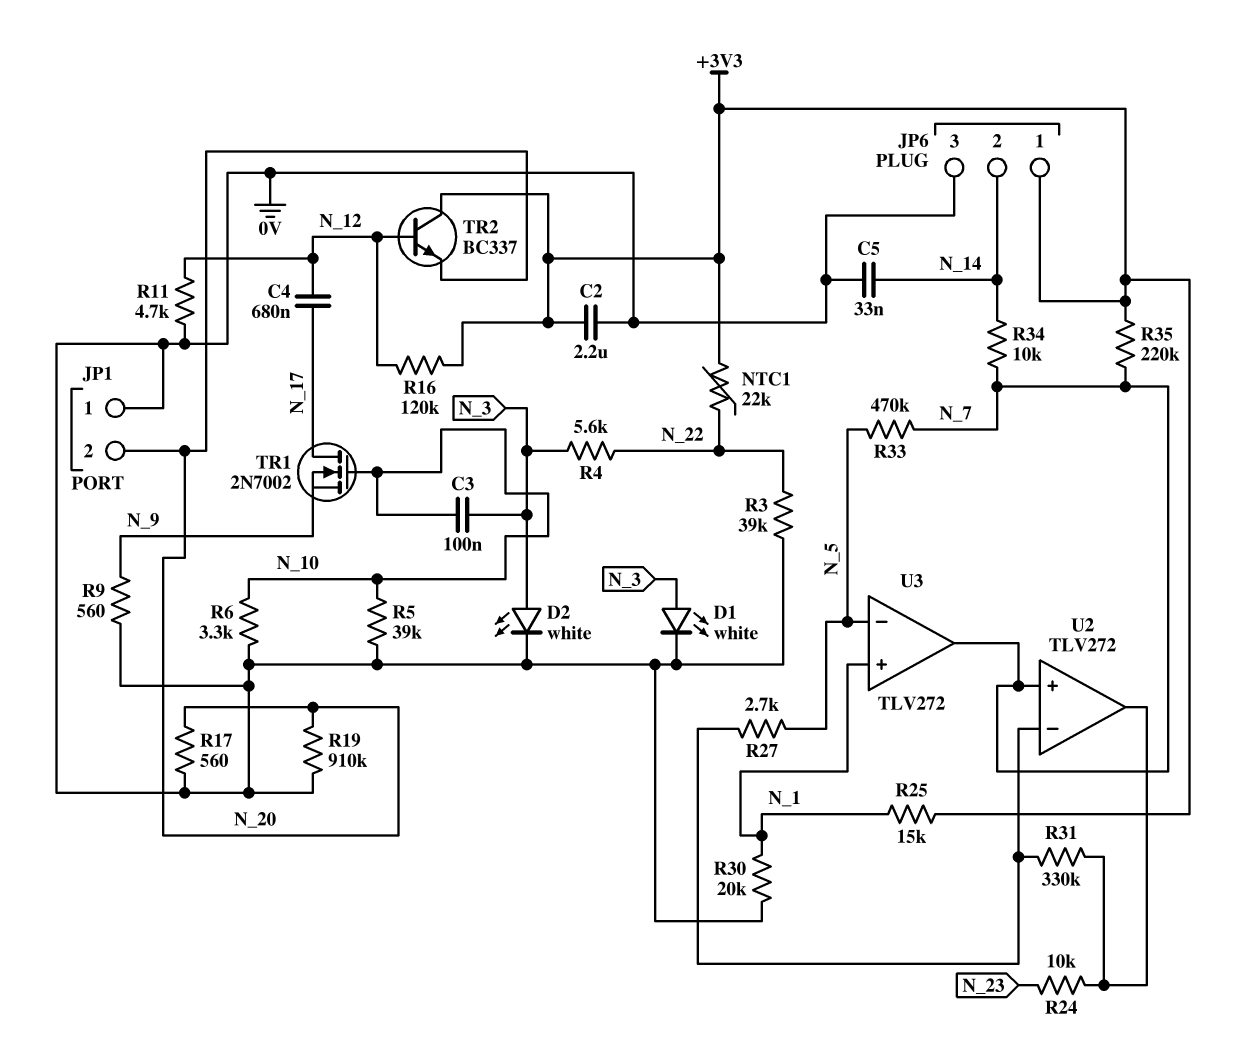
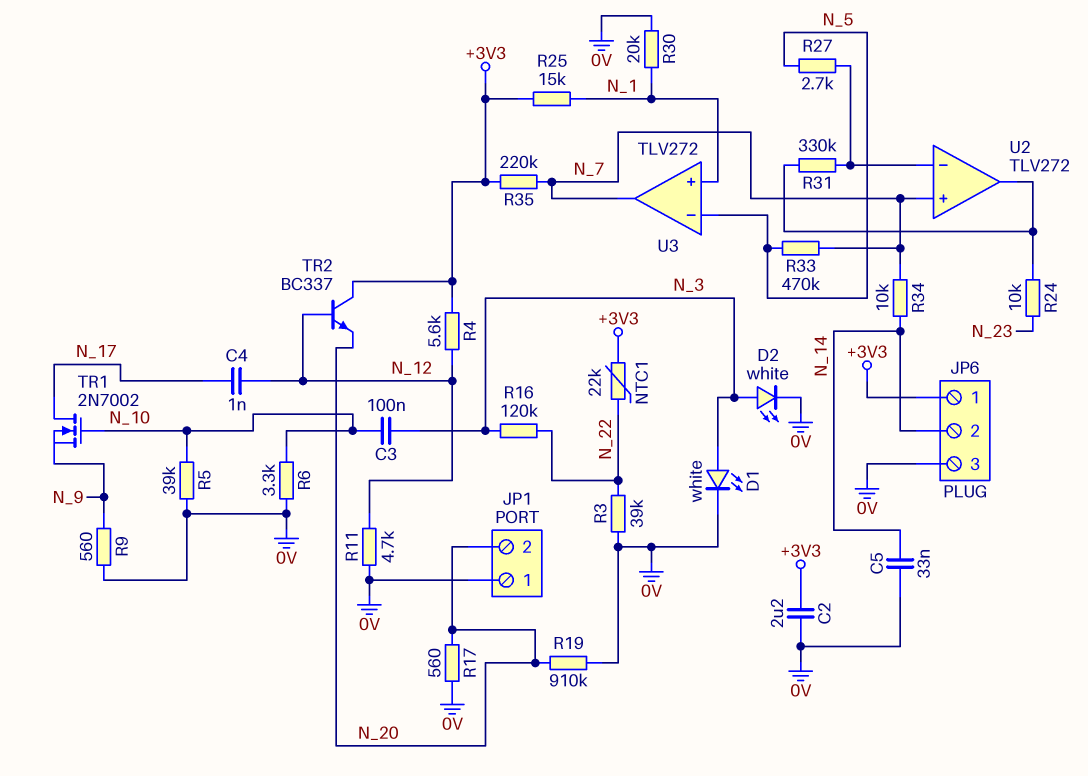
C4: 680nF (N_12, N_17) -> 1nF (N_12, N_17)
R4: 5.6k (N_3, N_22) -> 5.6k (+3V3, N_12)
R16: 120k (+3V3, N_12) -> 120k (N_3, N_22)

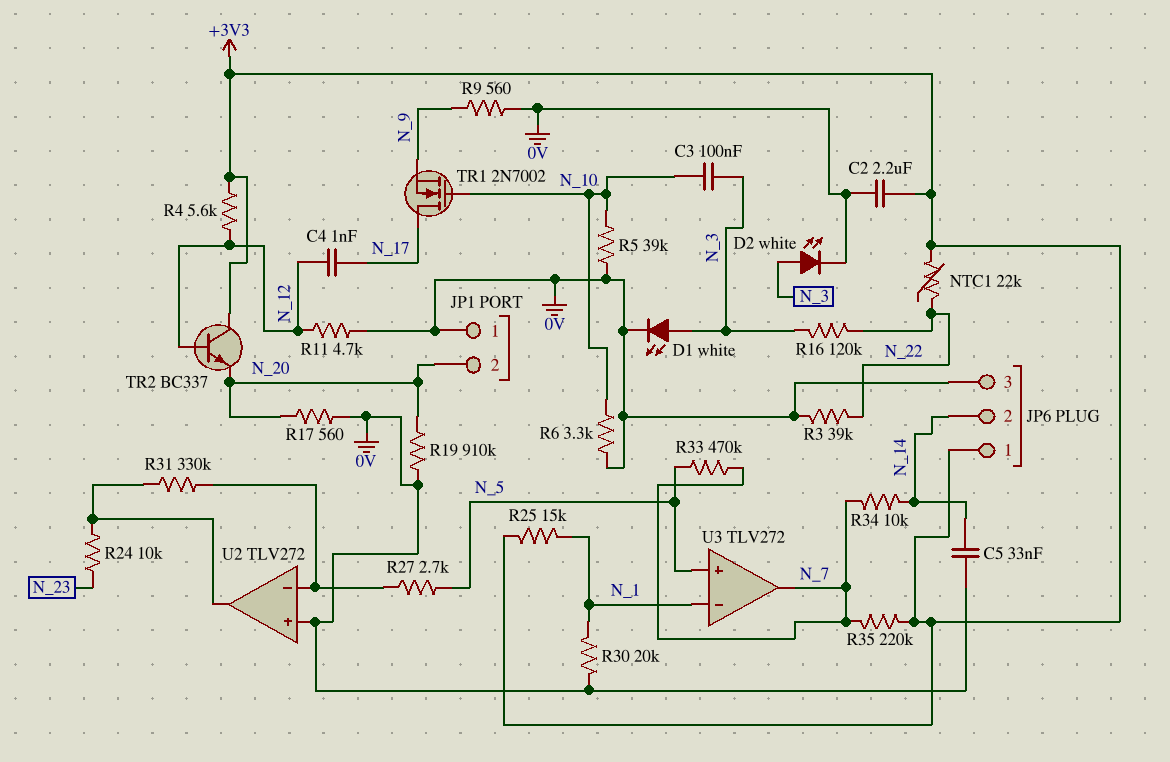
U2 pin in+: N_7 -> 0V
U3 pin in+: N_1 -> N_5
U3 pin in-: N_5 -> N_1

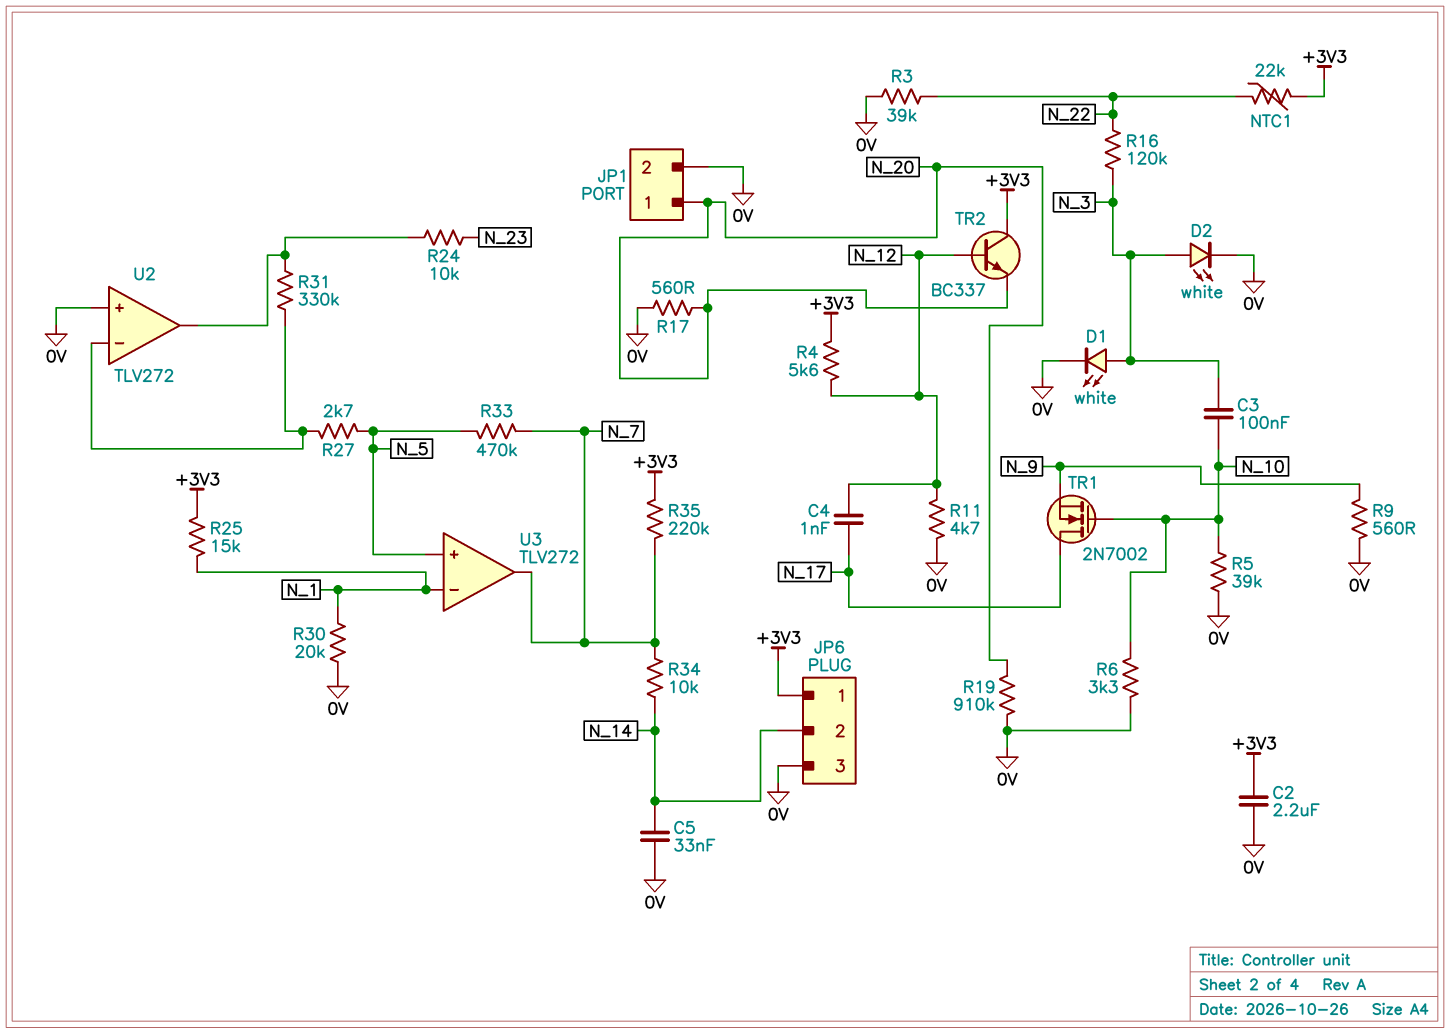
JP1 pin 1: 0V -> N_20
JP1 pin 2: N_20 -> 0V

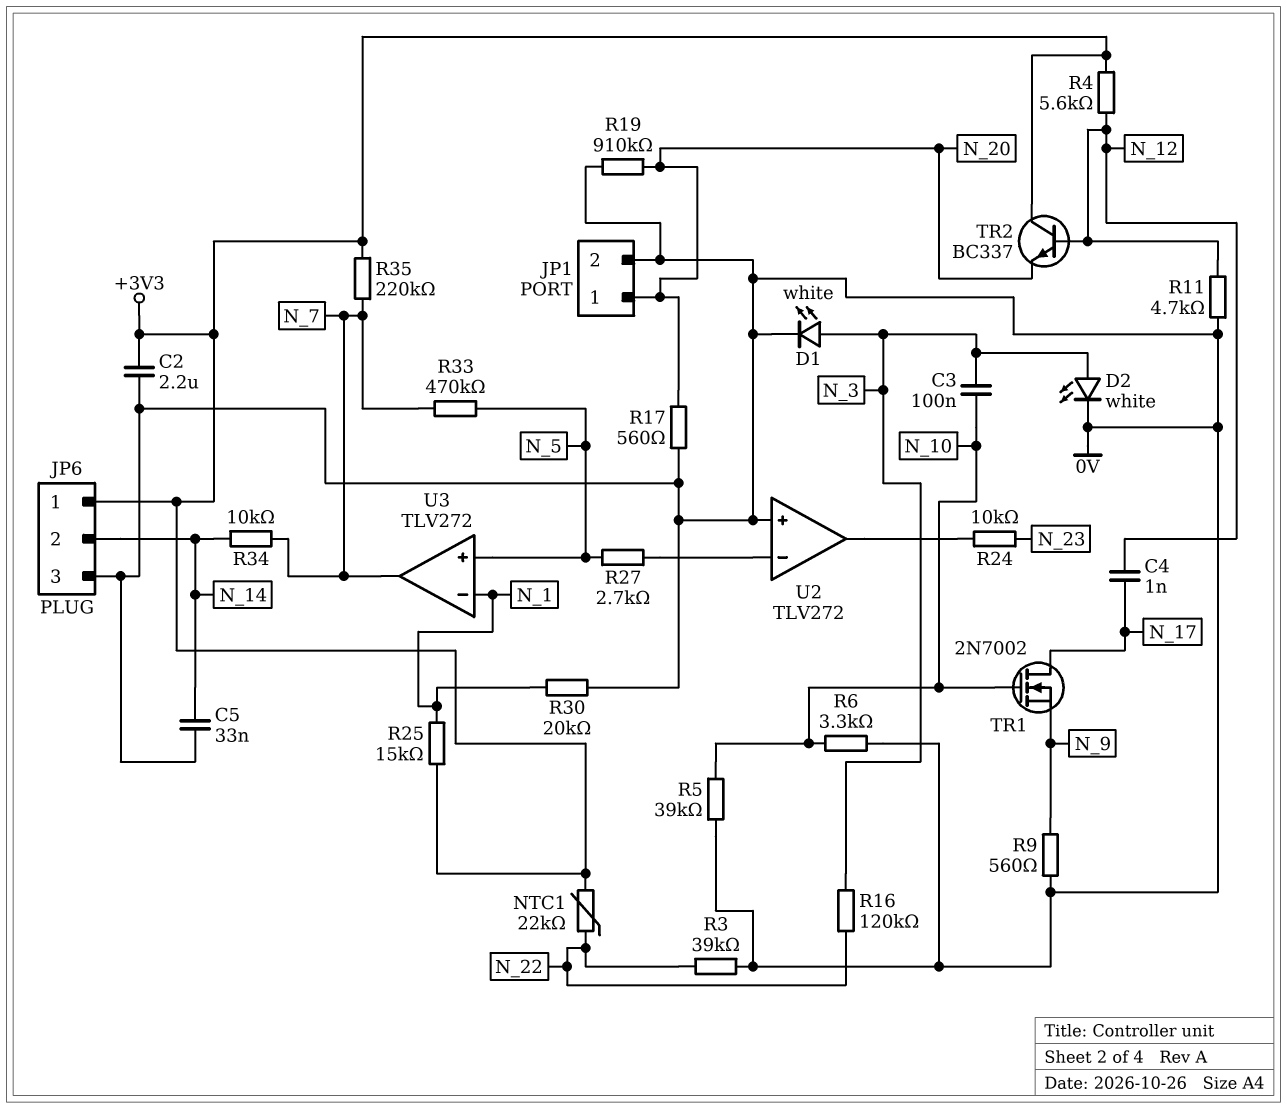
R31: 330k (U2/in-, U2/out) -> none

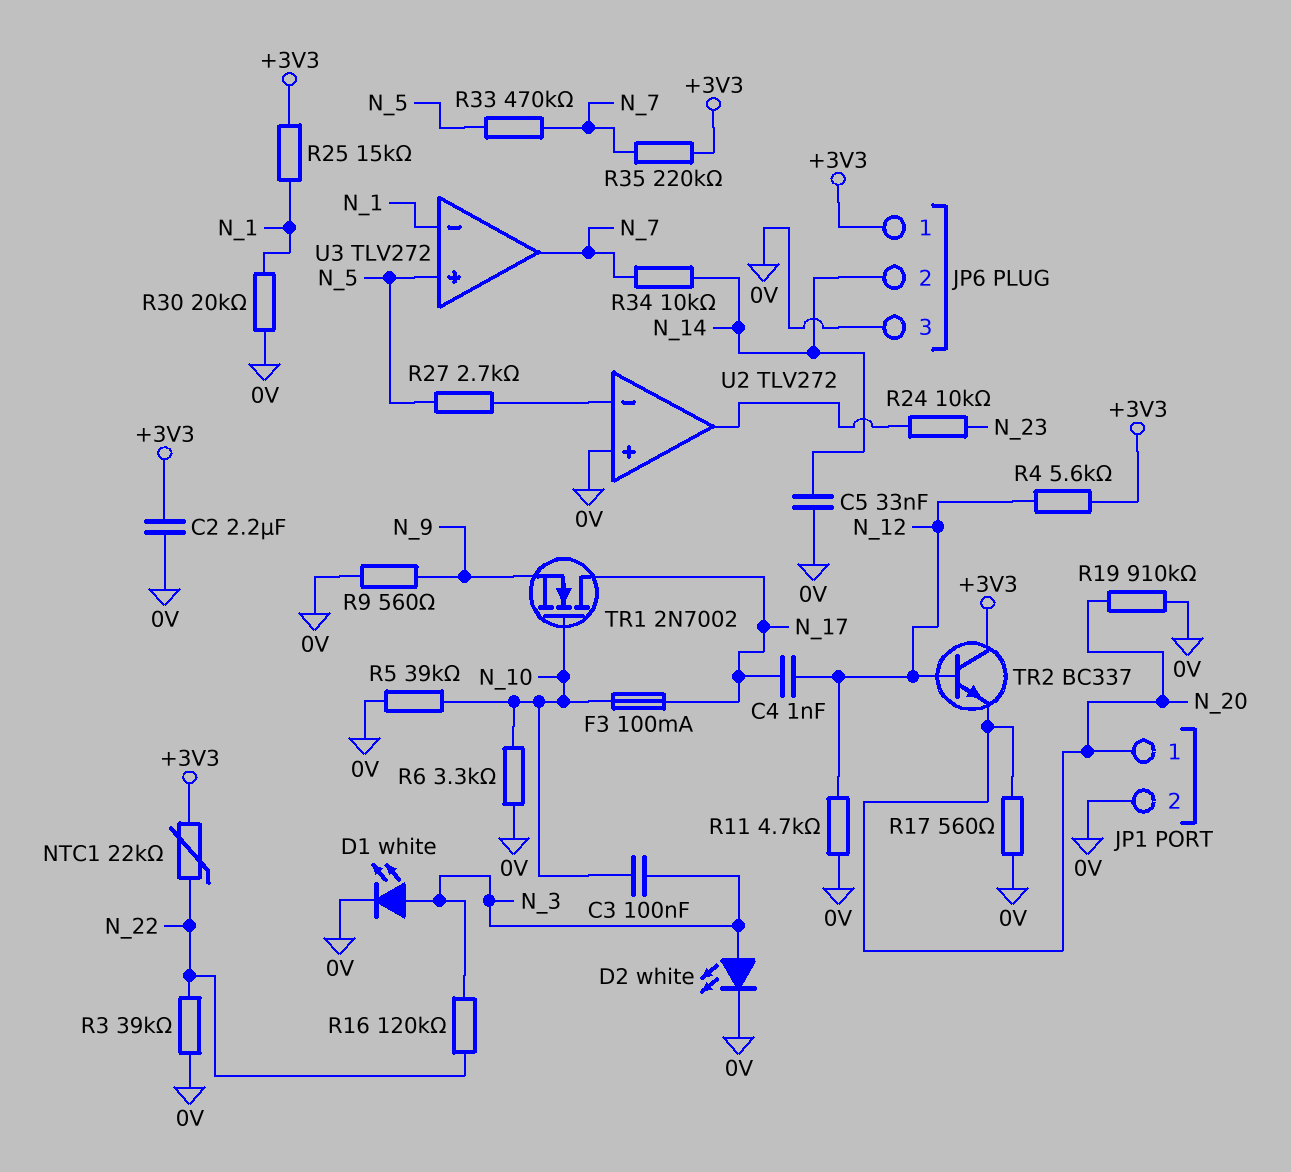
F3: none -> 100mA (N_10, N_17)

